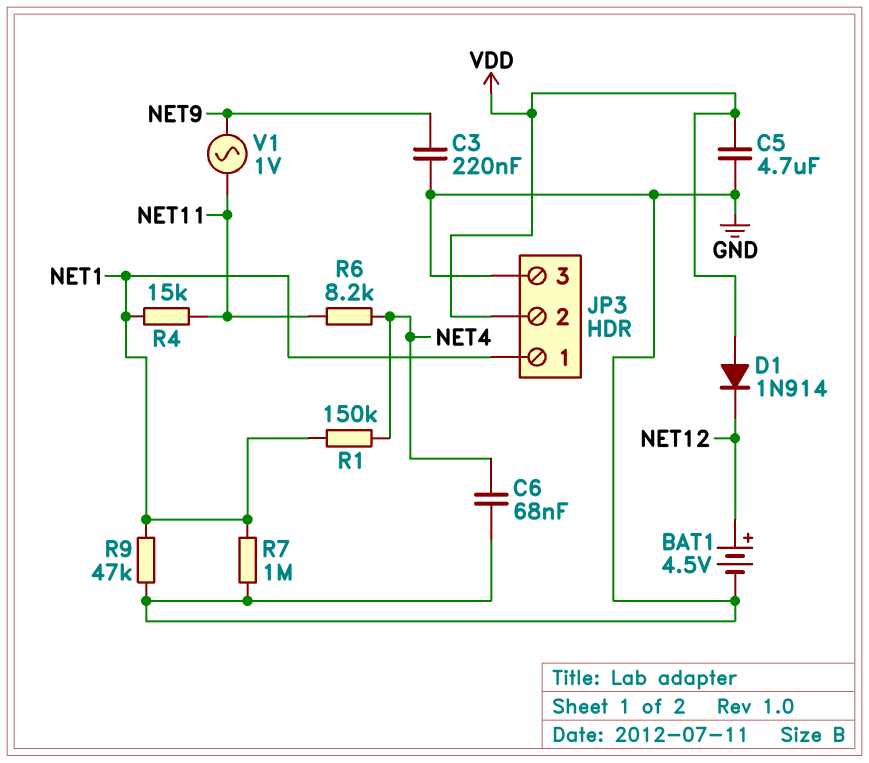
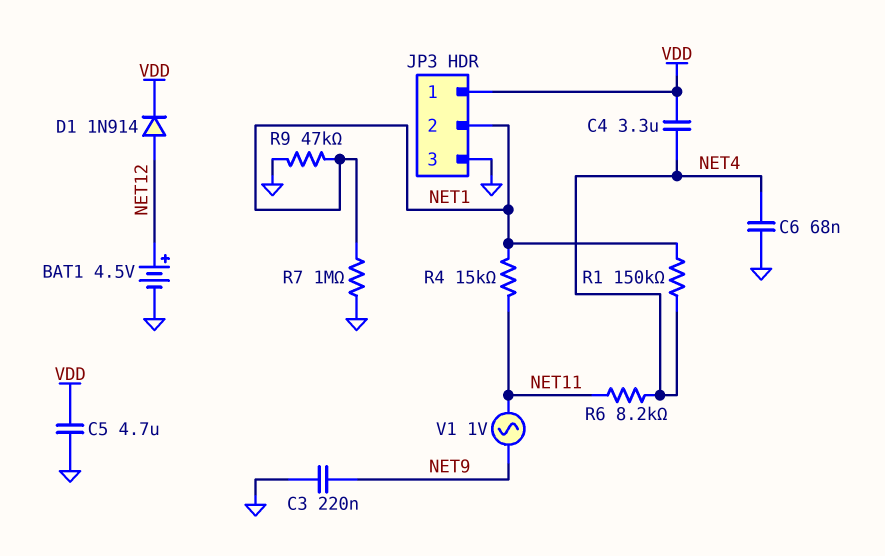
C4: none -> 3.3uF (NET4, VDD)
D1: diode 1N914 (A VDD, K NET12) -> diode 1N914 (A NET12, K VDD)
JP3 pin 1: NET1 -> VDD
JP3 pin 2: VDD -> NET1

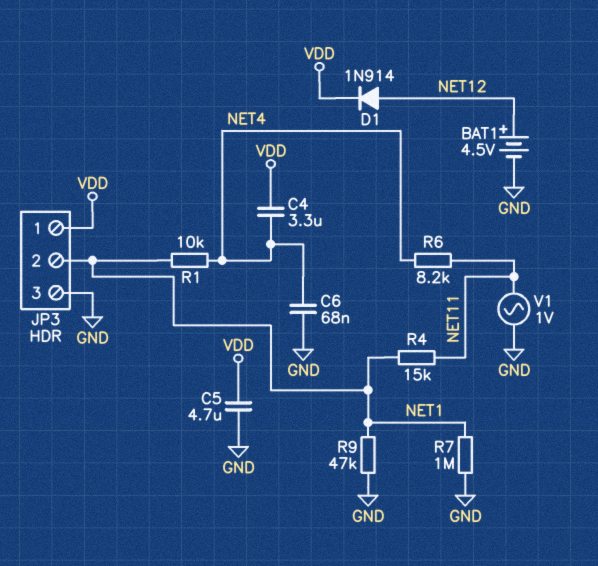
C3: 220nF (GND, NET9) -> none
R1: 150k (NET1, NET4) -> 10k (NET1, NET4)
V1: AC 1V (NET9, NET11) -> AC 1V (GND, NET11)

